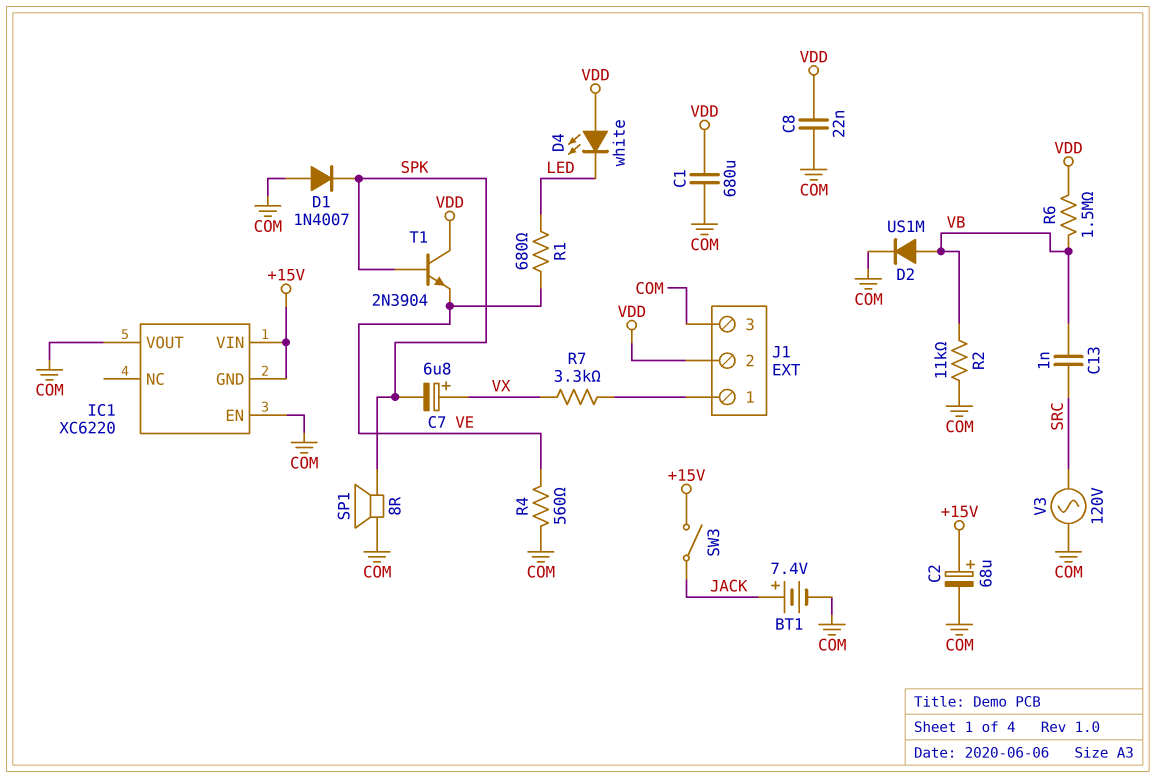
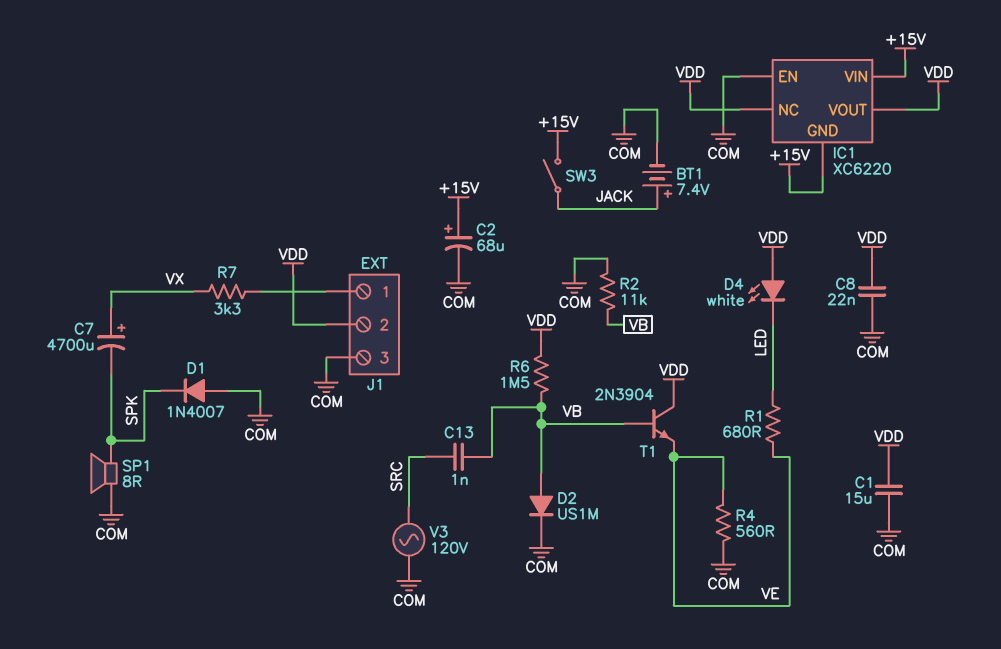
C1: 680uF (COM, VDD) -> 15uF (COM, VDD)
C7: 6.8uF (plus VX, minus SPK) -> 4700uF (plus VX, minus SPK)
IC1 pin NC: none -> VDD
IC1 pin VOUT: COM -> VDD
T1: NPN 2N3904 (B SPK, C VDD, E VE) -> NPN 2N3904 (B VB, C VDD, E VE)

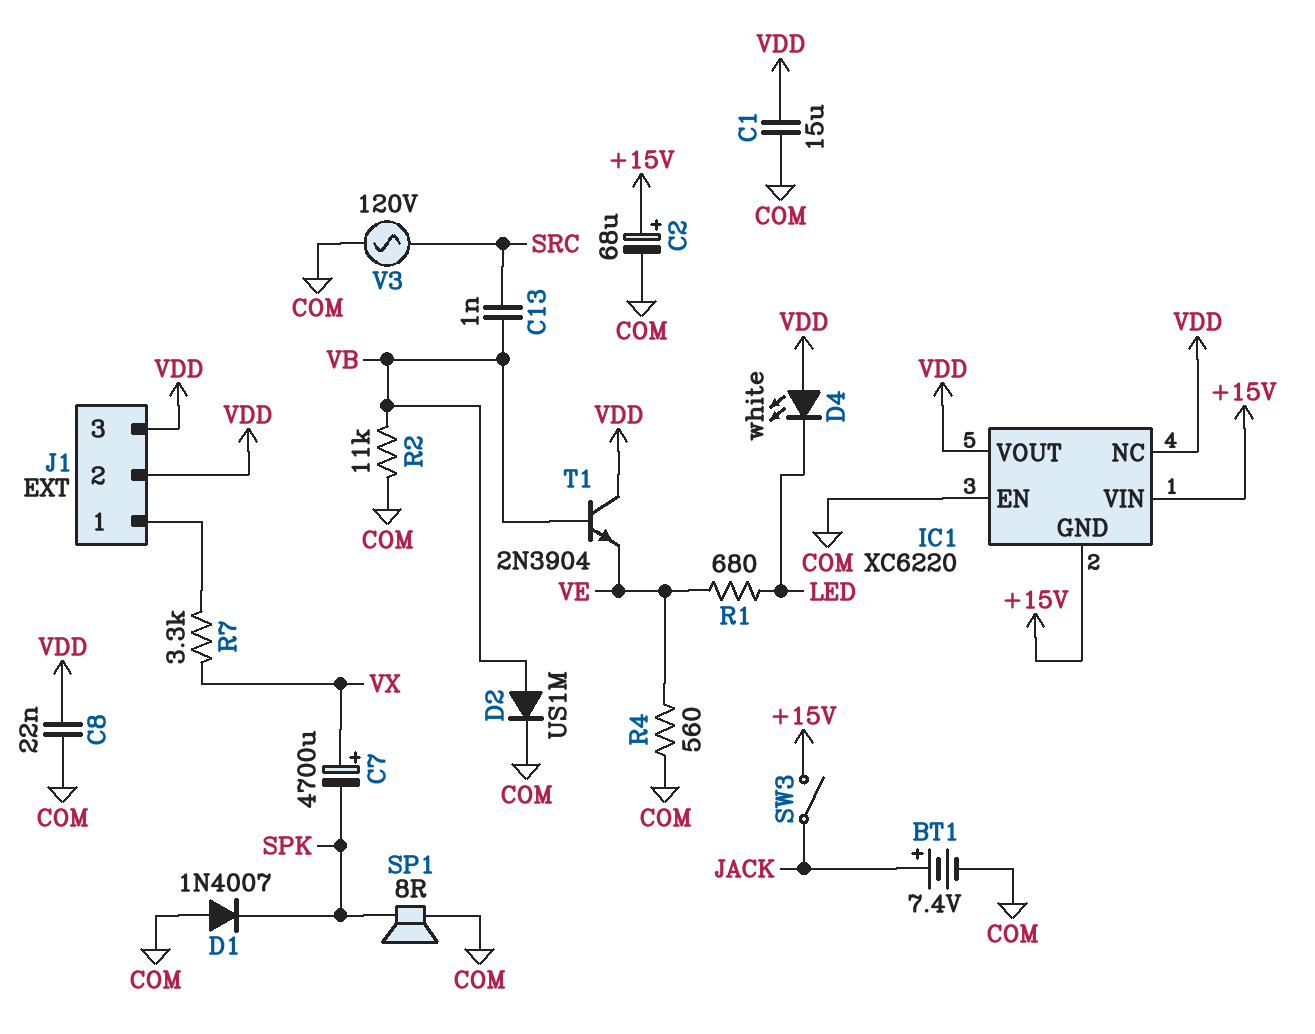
J1 pin 3: COM -> VDD
R6: 1.5M (VB, VDD) -> none

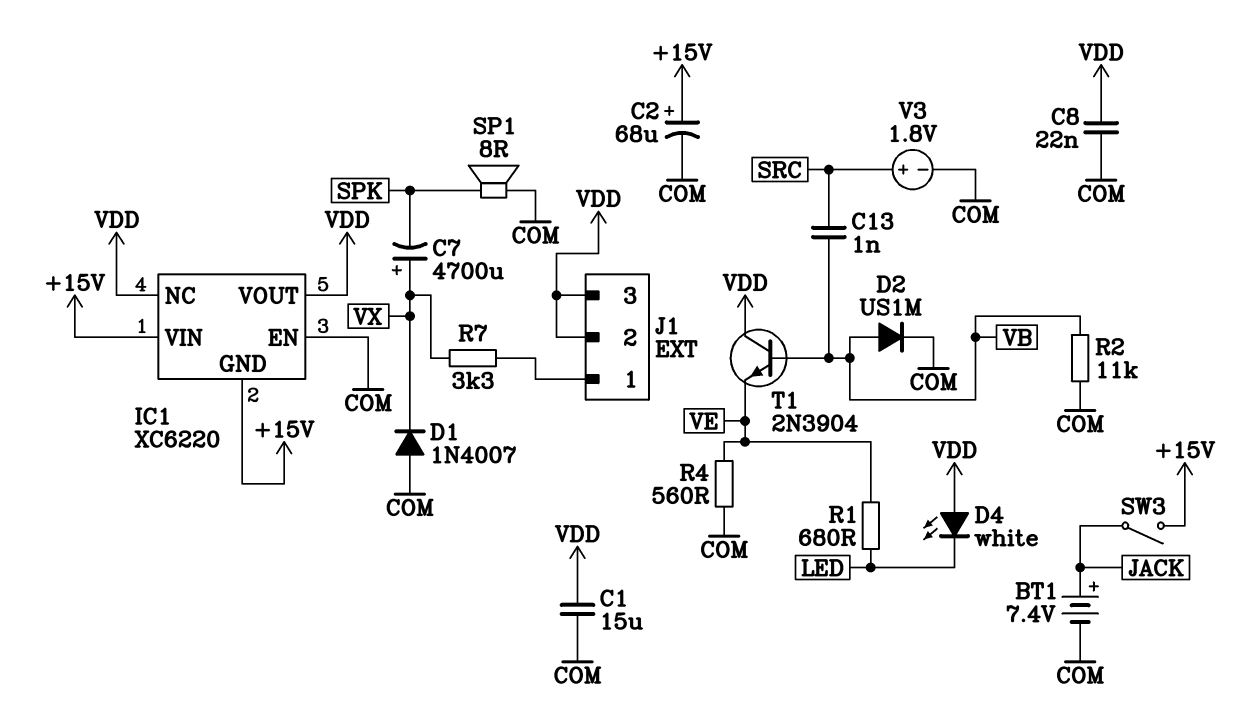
D1: diode 1N4007 (A COM, K SPK) -> diode 1N4007 (A COM, K VX)
V3: AC 120V (COM, SRC) -> 1.8V (plus SRC, minus COM)

